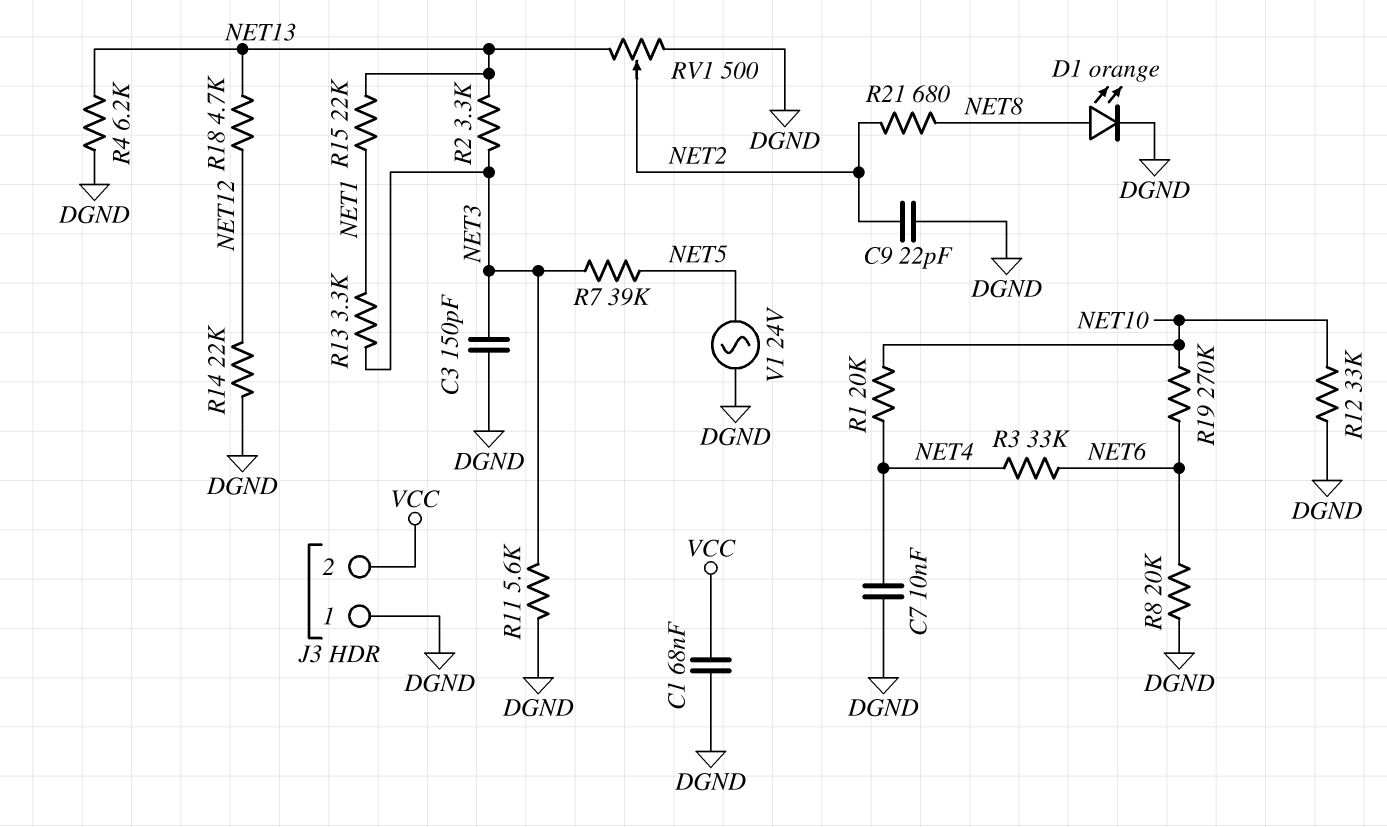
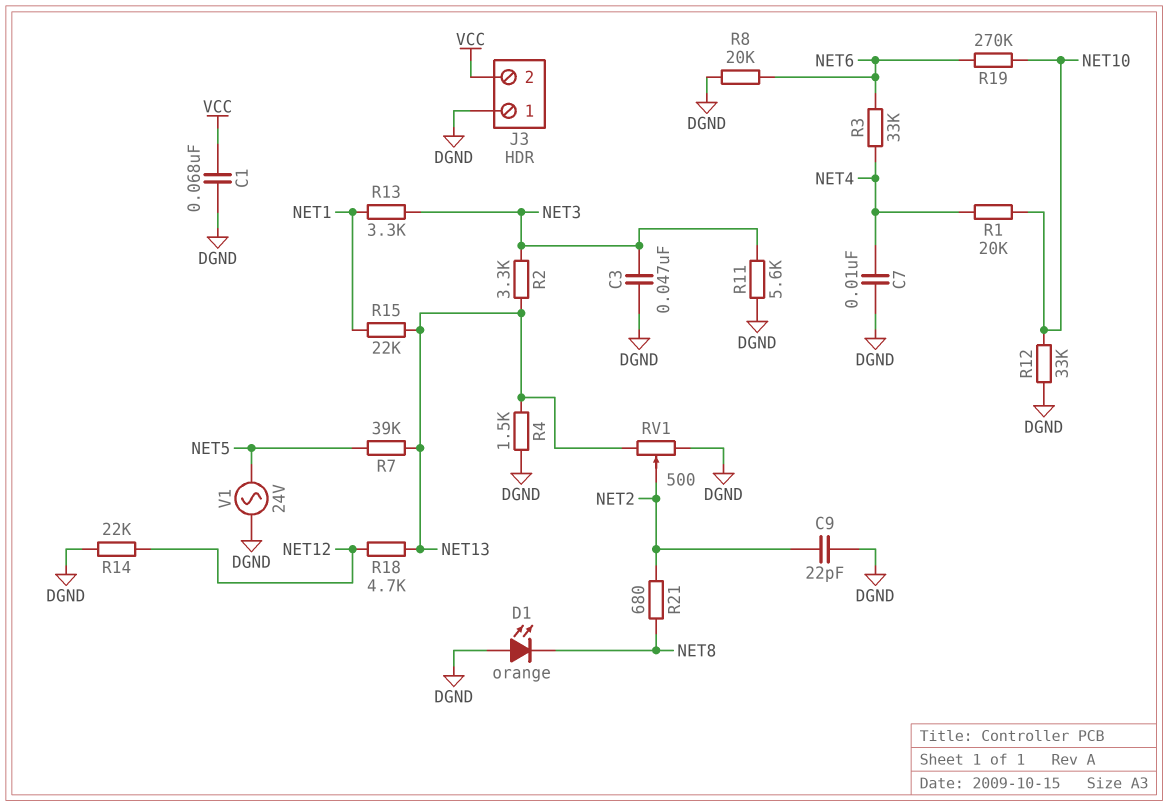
C3: 150pF (DGND, NET3) -> 47nF (DGND, NET3)
D1: LED orange (A NET8, K DGND) -> LED orange (A DGND, K NET8)
R4: 6.2k (DGND, NET13) -> 1.5k (DGND, NET13)
R7: 39k (NET3, NET5) -> 39k (NET5, NET13)

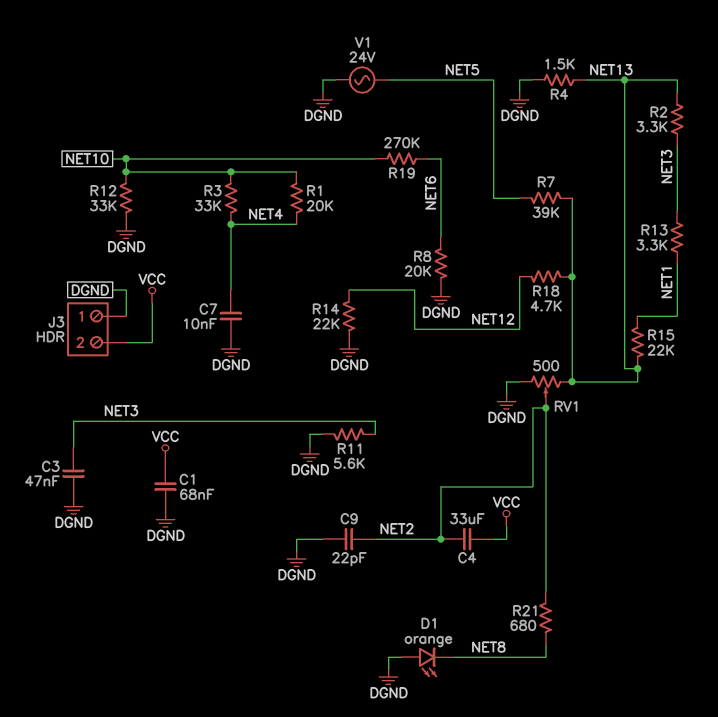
C4: none -> 33uF (NET2, VCC)
R3: 33k (NET4, NET6) -> 33k (NET4, NET10)

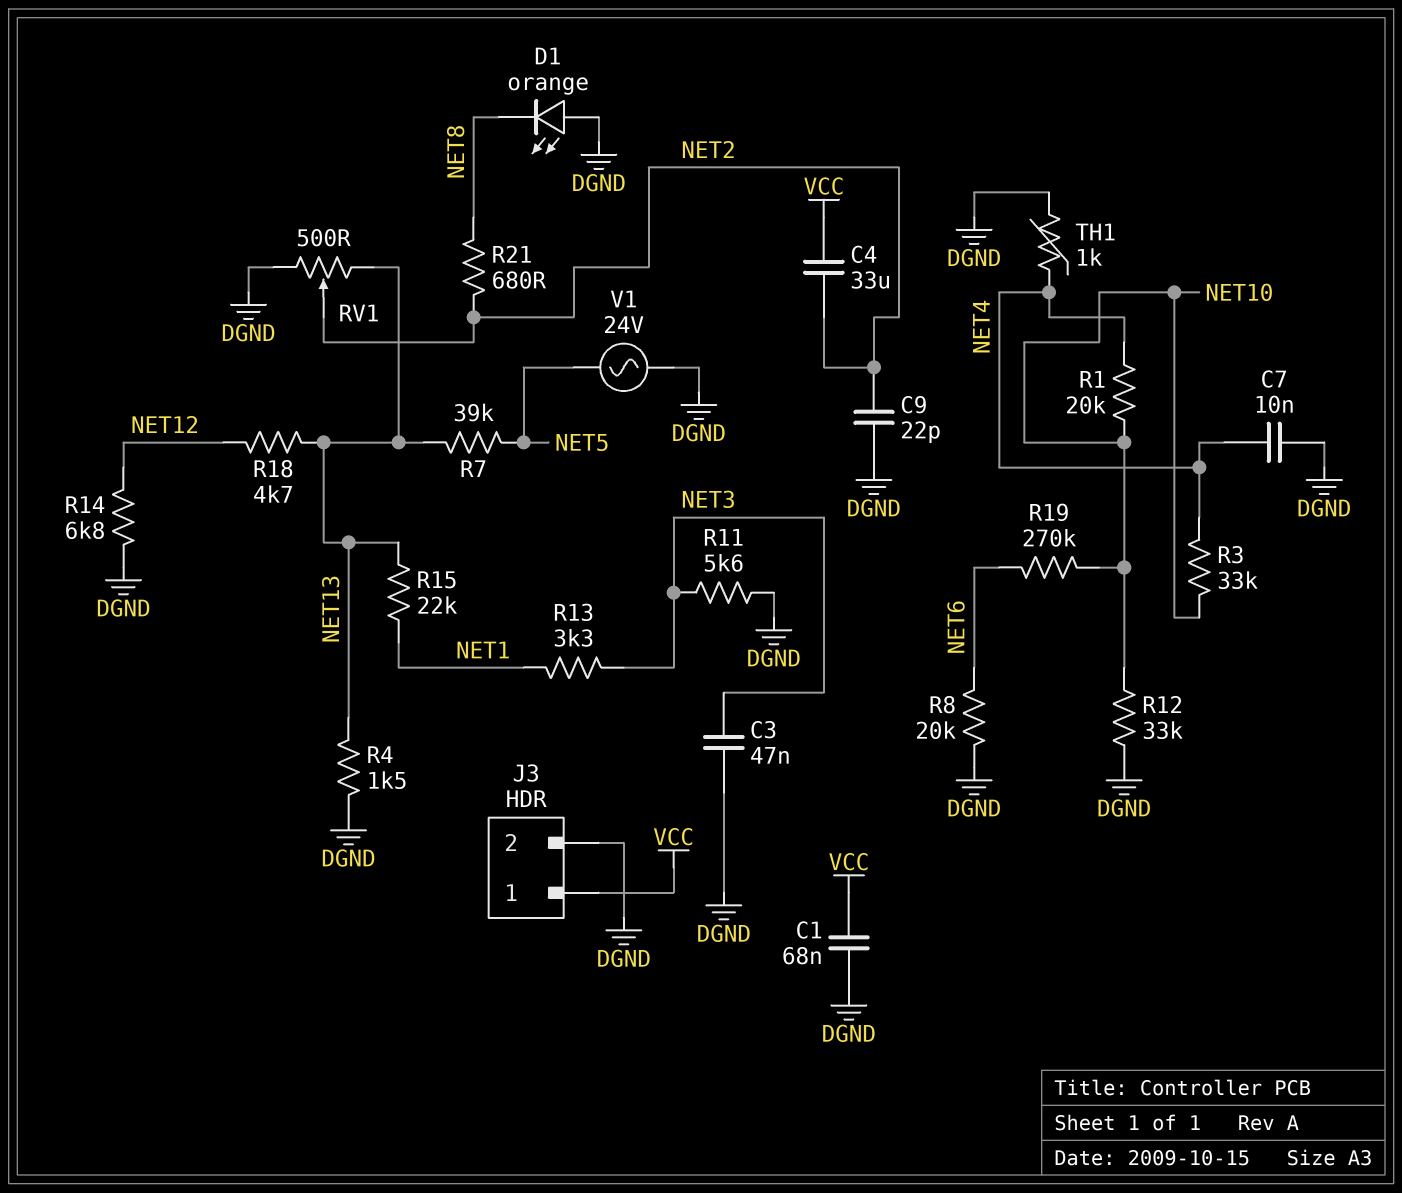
J3 pin 1: DGND -> VCC
J3 pin 2: VCC -> DGND
R2: 3.3k (NET3, NET13) -> none
R14: 22k (DGND, NET12) -> 6.8k (DGND, NET12)
TH1: none -> 1k (DGND, NET4)

